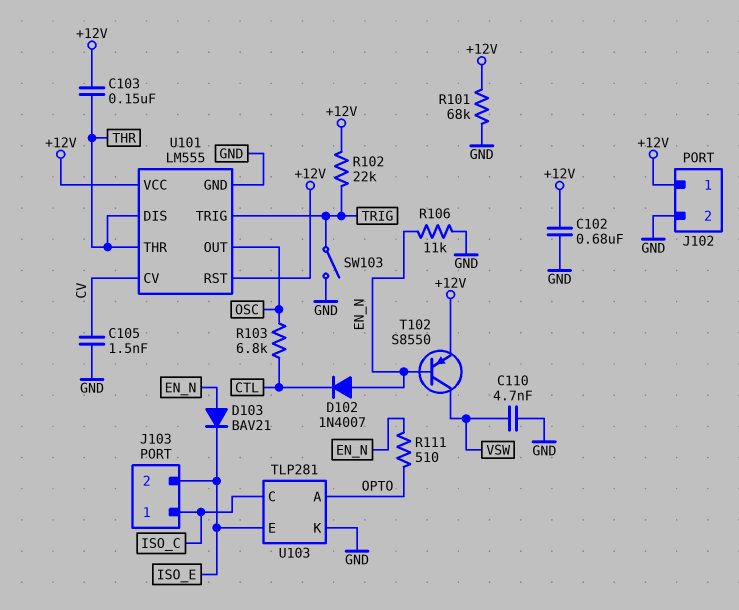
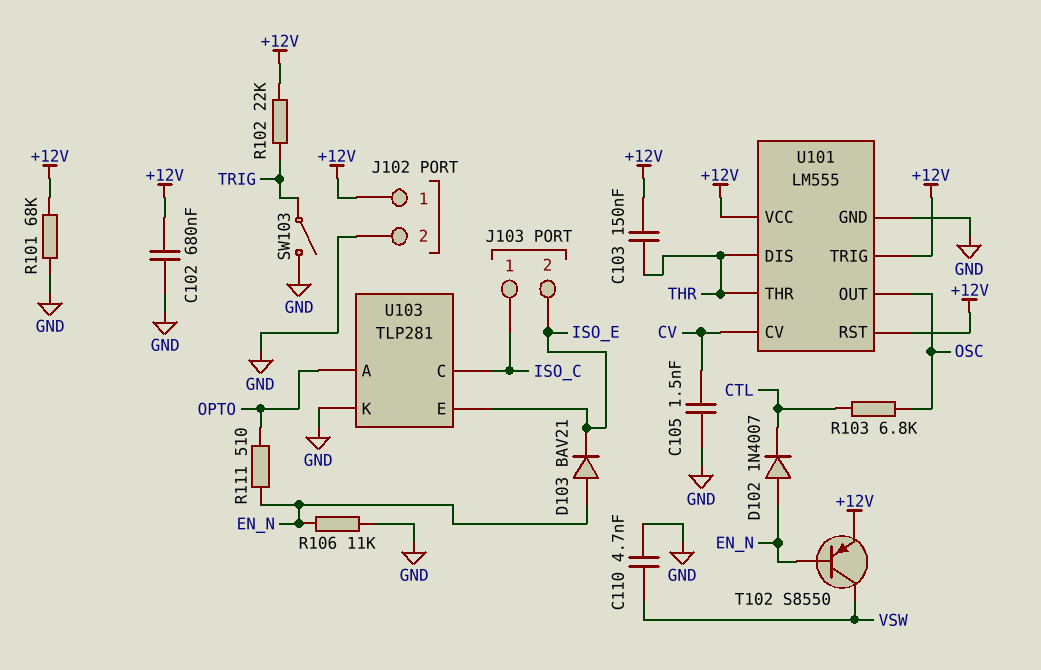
U101 pin TRIG: TRIG -> +12V

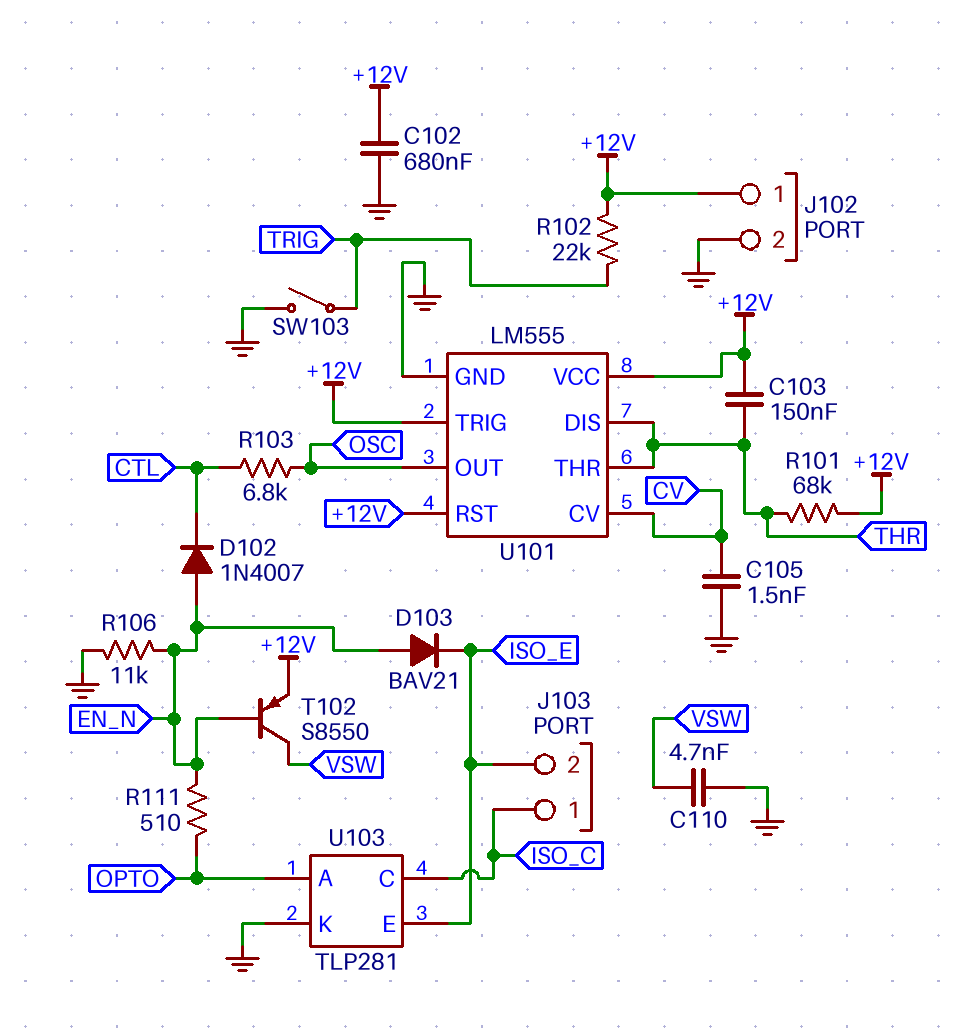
R101: 68k (+12V, GND) -> 68k (+12V, THR)

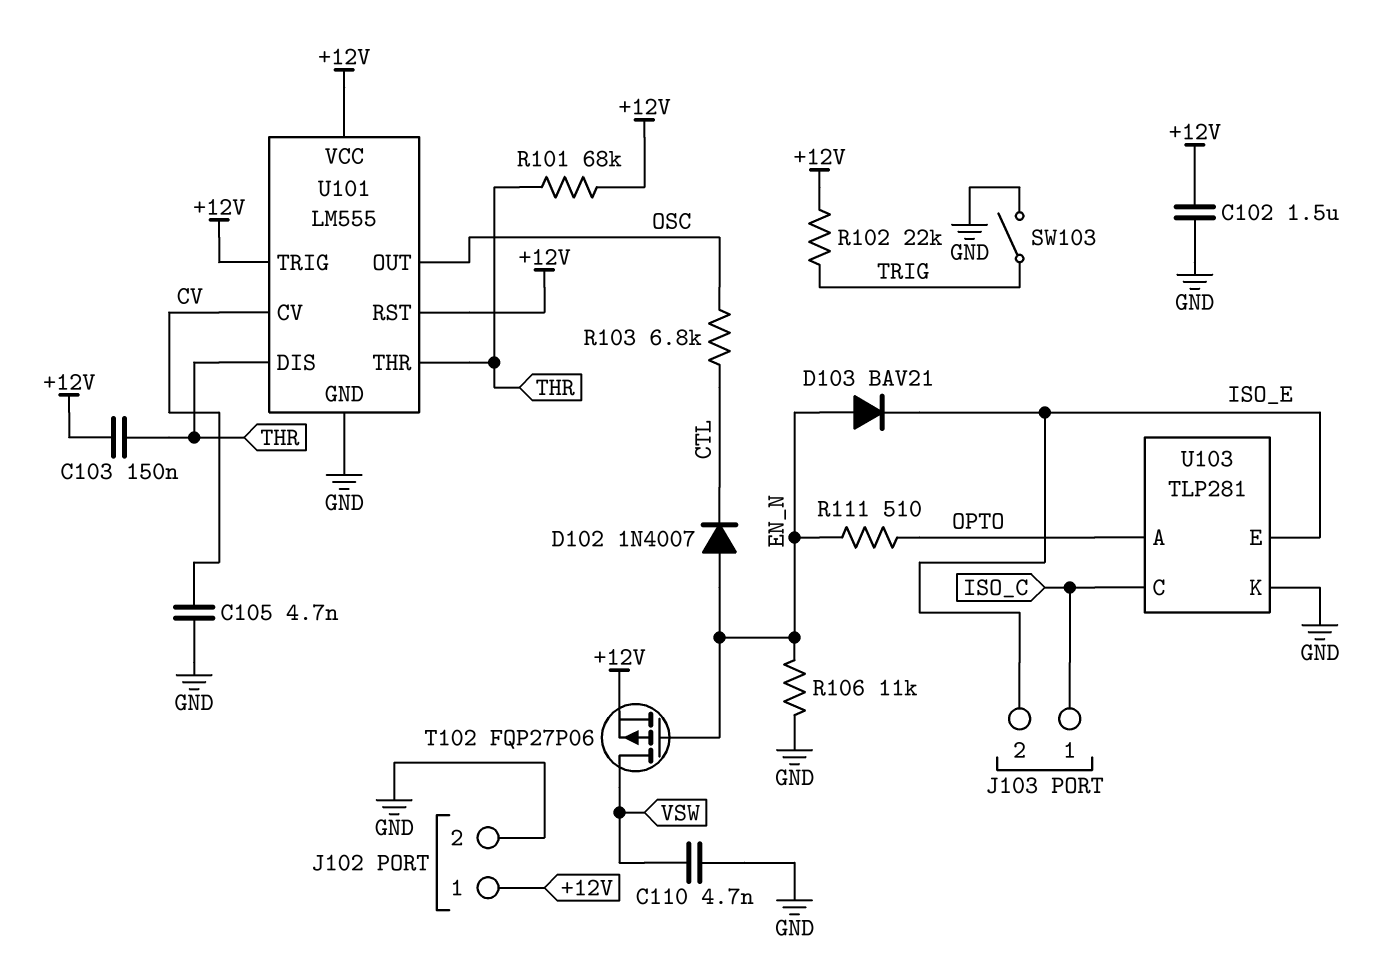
C102: 680nF (+12V, GND) -> 1.5uF (+12V, GND)
C105: 1.5nF (CV, GND) -> 4.7nF (CV, GND)
T102: PNP S8550 (B EN_N, C VSW, E +12V) -> PMOS FQP27P06 (G EN_N, D VSW, S +12V)

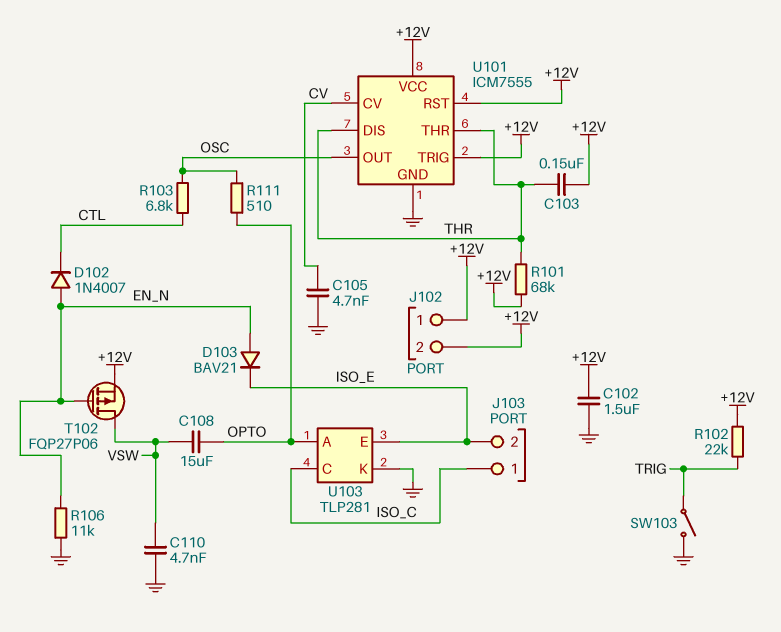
C108: none -> 15uF (OPTO, VSW)
J102 pin 2: GND -> +12V
R111: 510 (EN_N, OPTO) -> 510 (OPTO, OSC)
U101: LM555 -> ICM7555

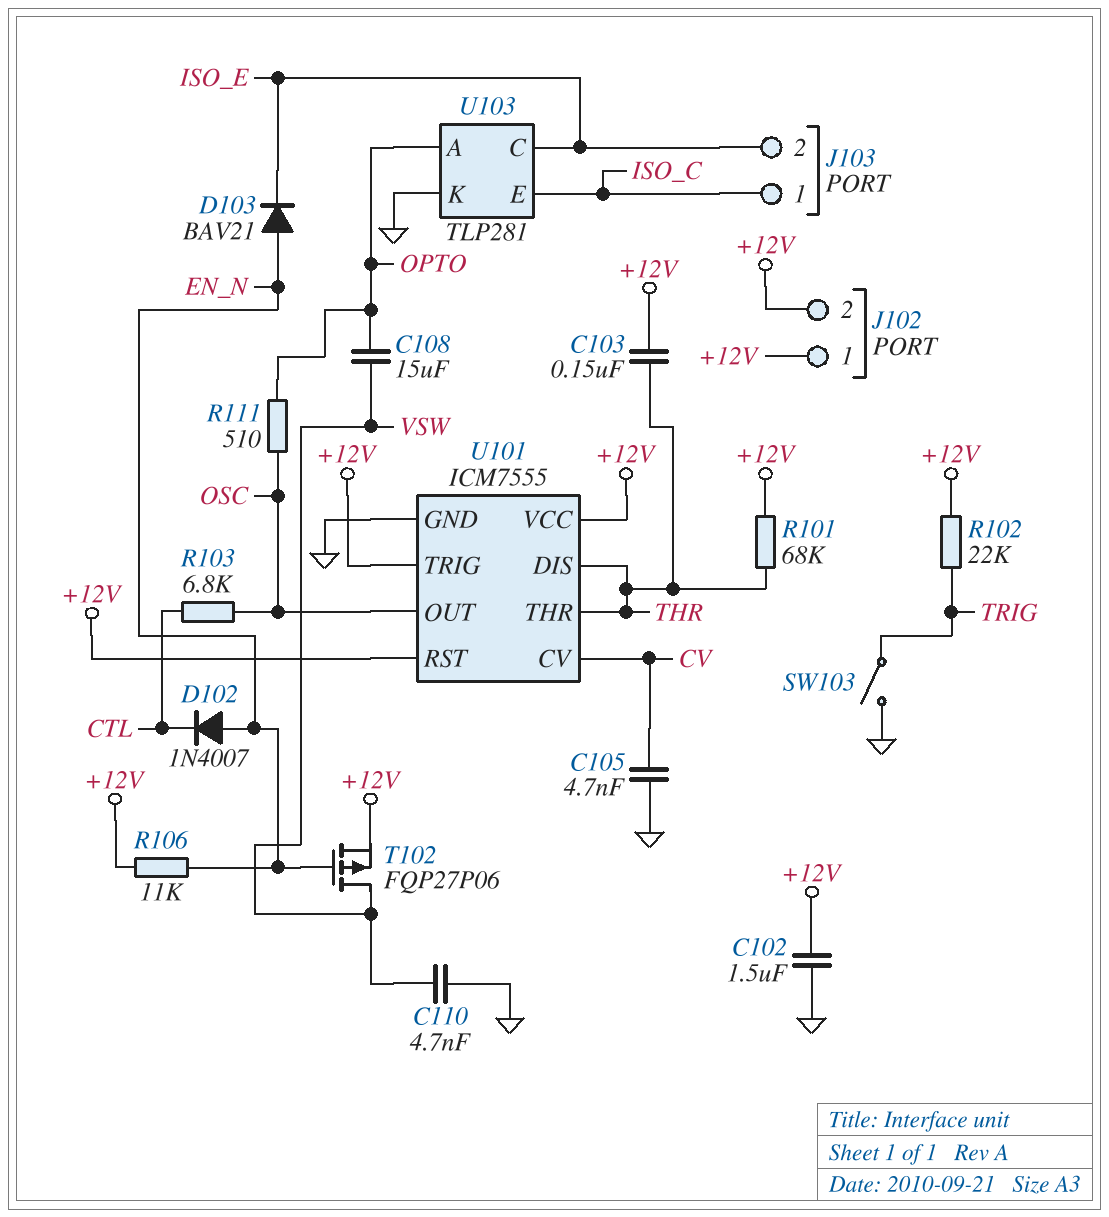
R106: 11k (EN_N, GND) -> 11k (+12V, EN_N)
U103 pin C: ISO_C -> ISO_E
U103 pin E: ISO_E -> ISO_C

